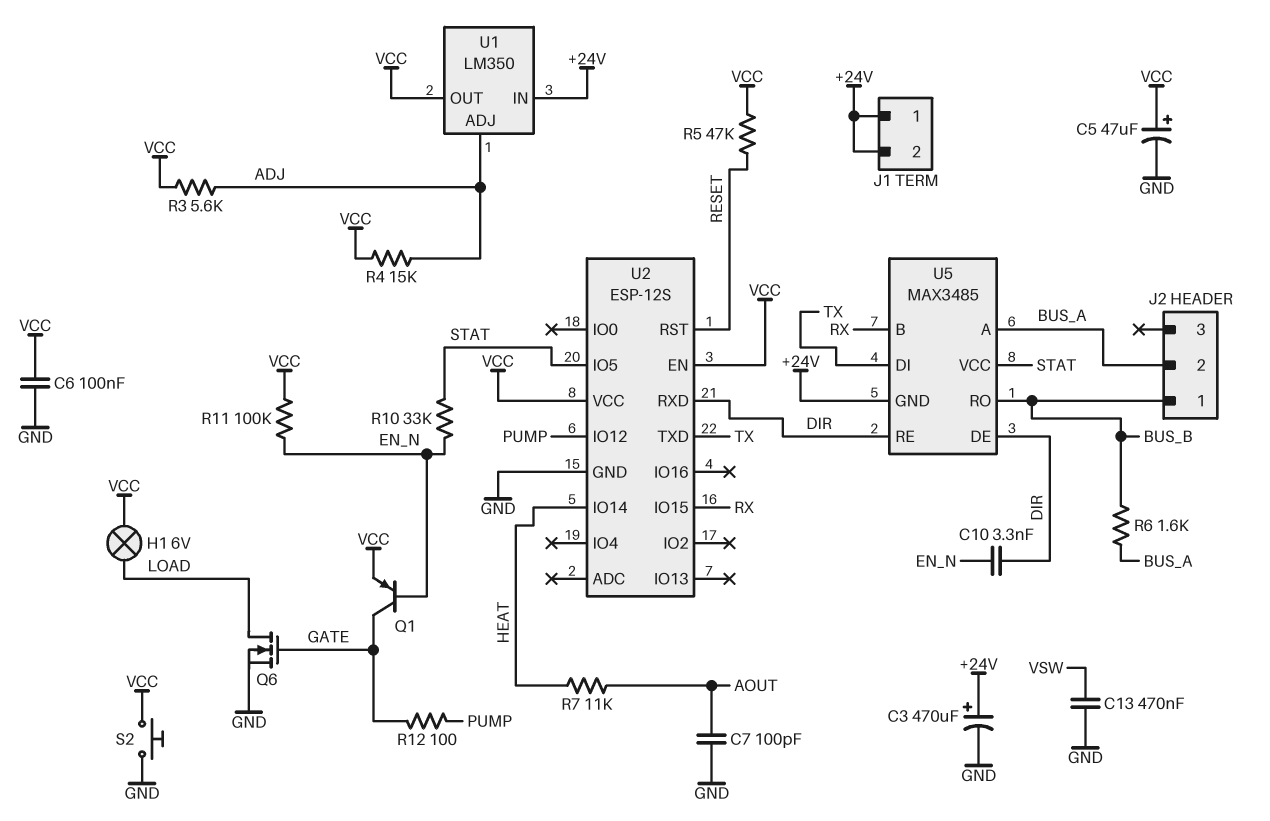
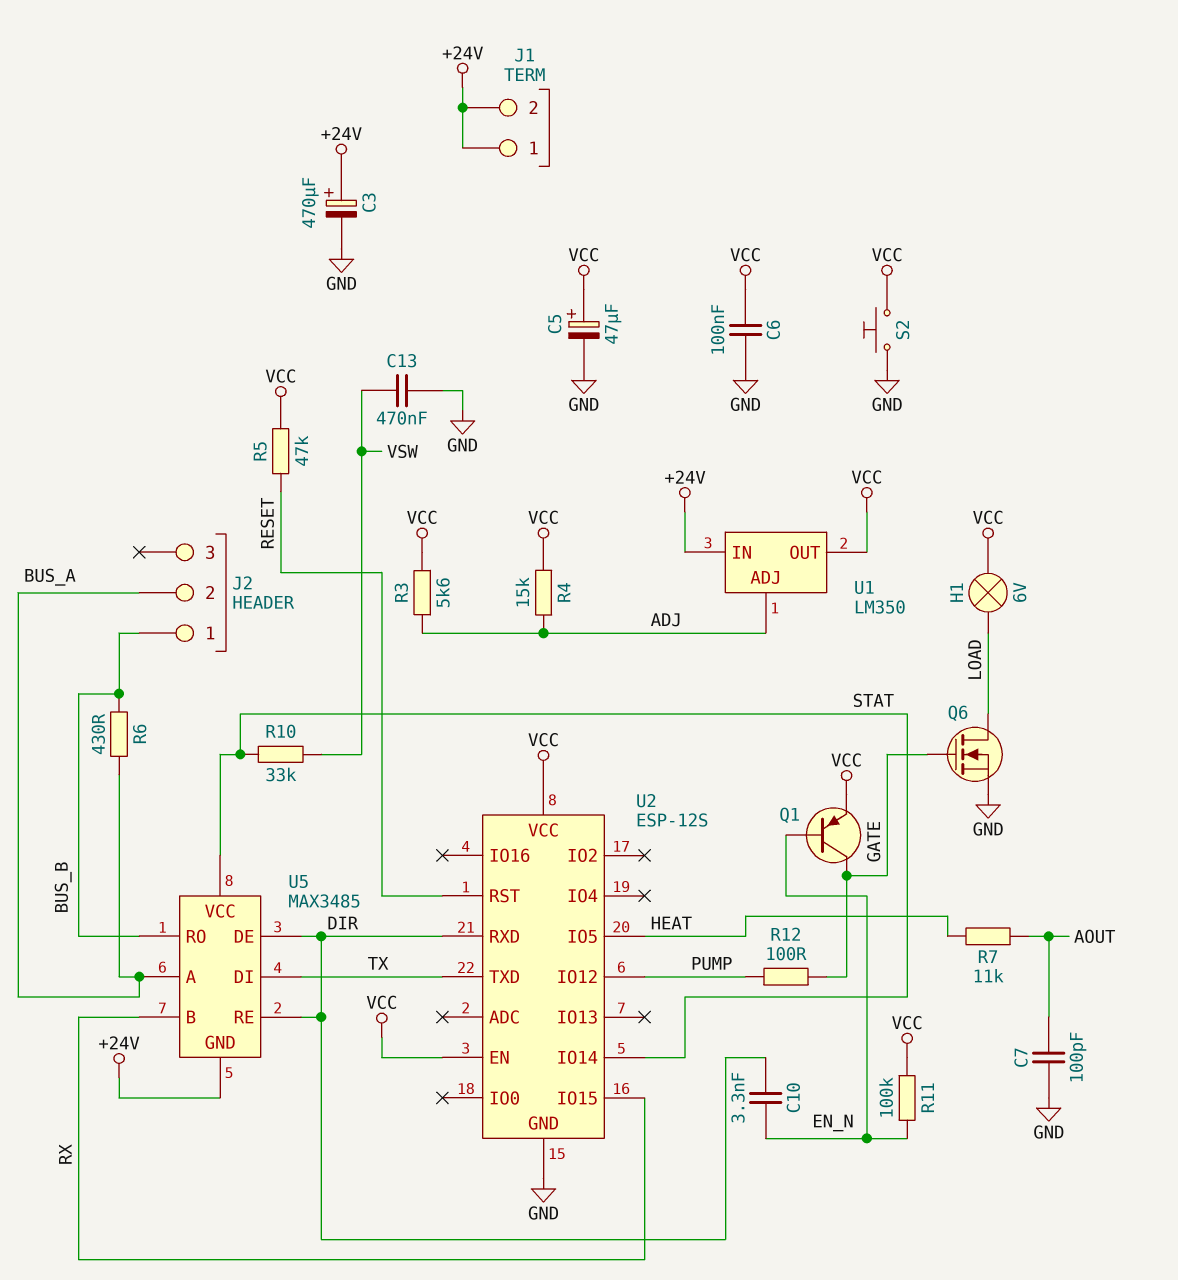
R6: 1.6k (BUS_A, BUS_B) -> 430 (BUS_A, BUS_B)
R10: 33k (EN_N, STAT) -> 33k (STAT, VSW)
U2 pin IO5: STAT -> HEAT
U2 pin IO14: HEAT -> STAT

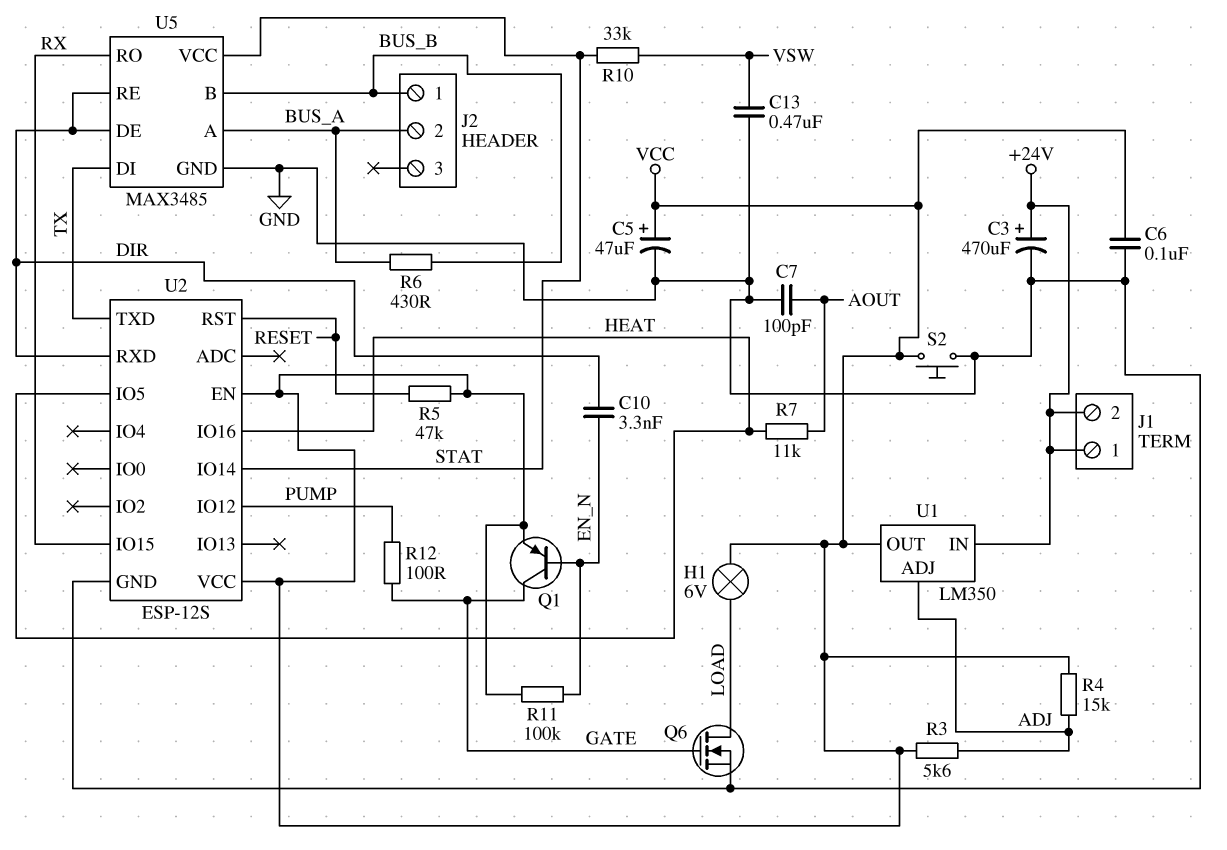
U2 pin IO16: none -> HEAT
U5 pin B: RX -> BUS_B
U5 pin GND: +24V -> GND
U5 pin RO: BUS_B -> RX

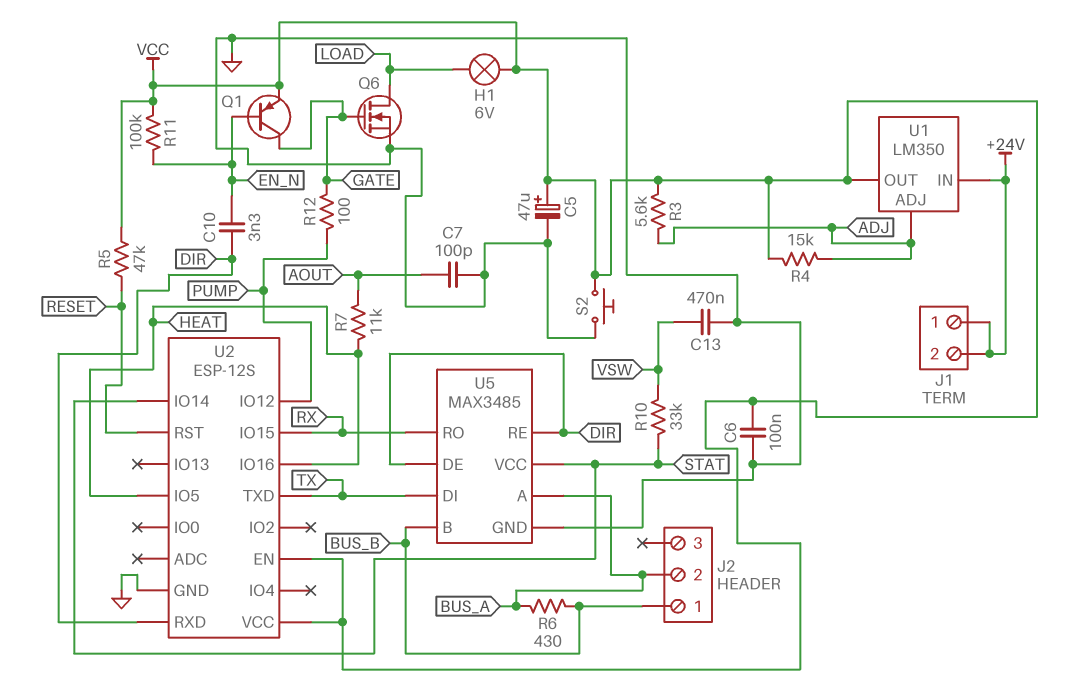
C3: 470uF (plus +24V, minus GND) -> none

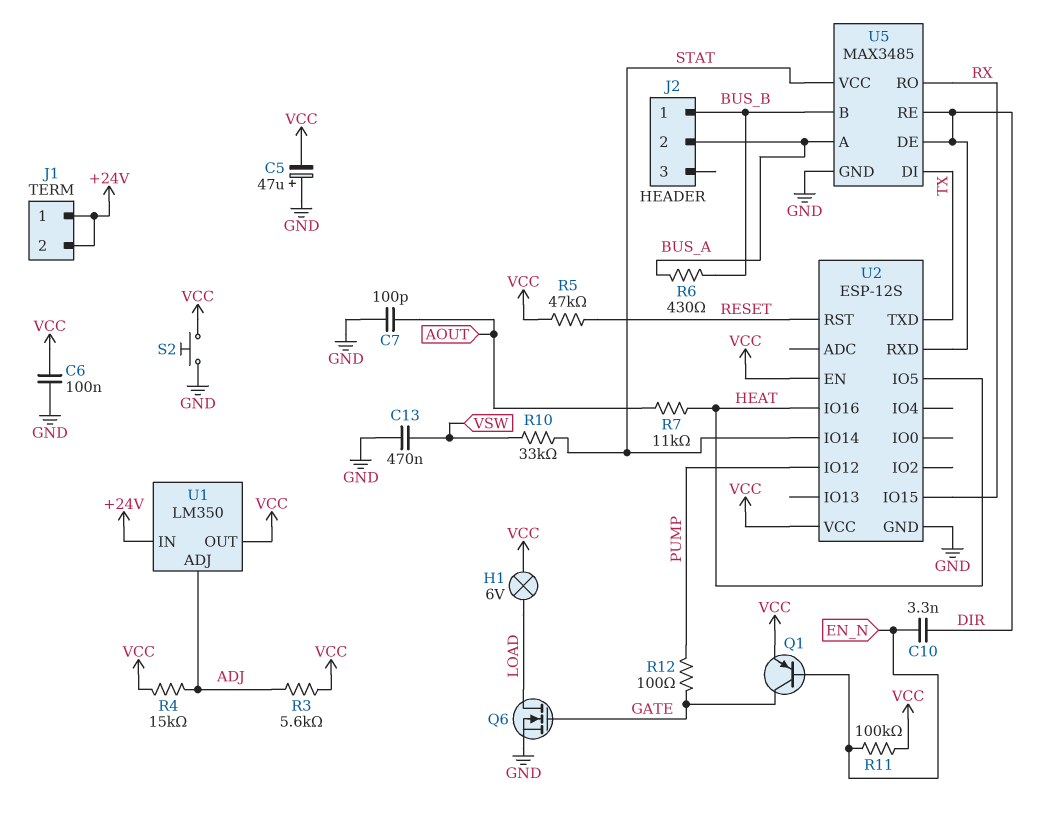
C5: 47uF (plus VCC, minus GND) -> 47uF (plus GND, minus VCC)

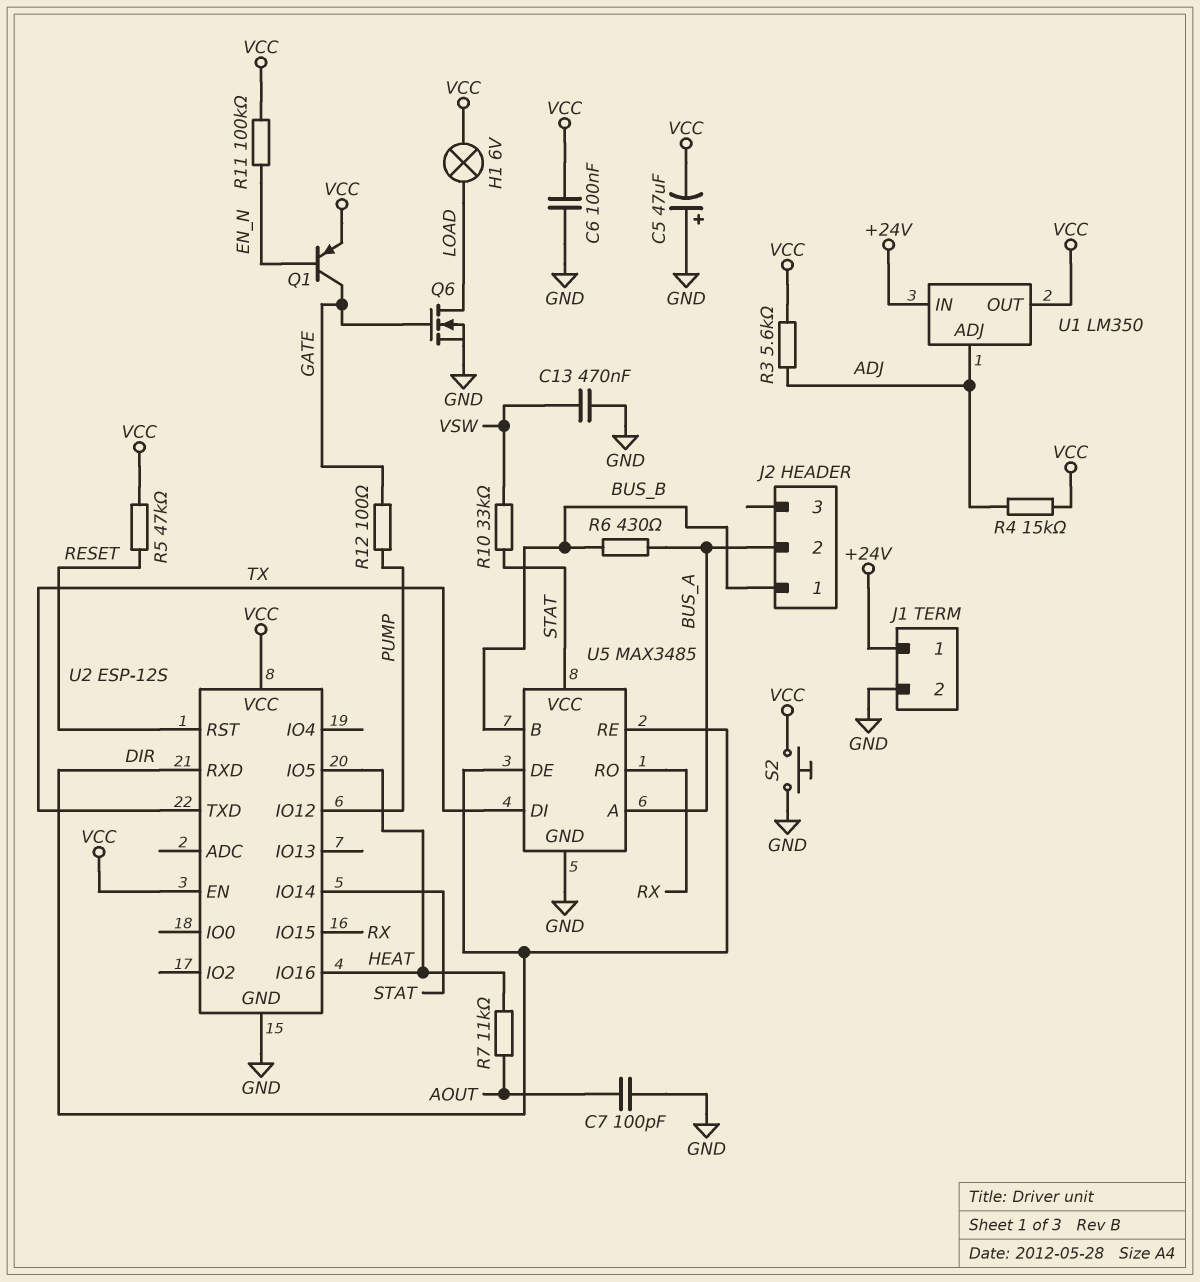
C10: 3.3nF (DIR, EN_N) -> none
J1 pin 2: +24V -> GND

